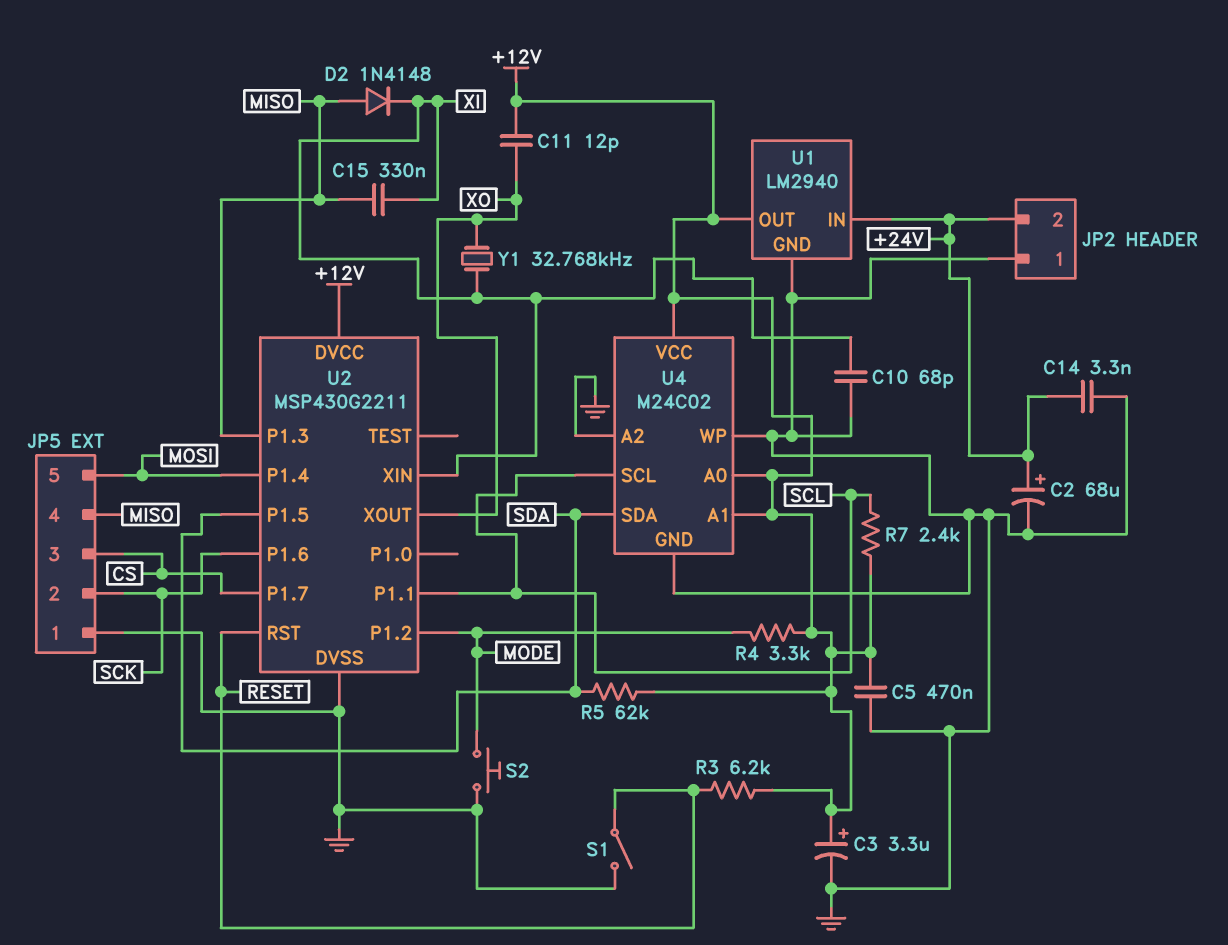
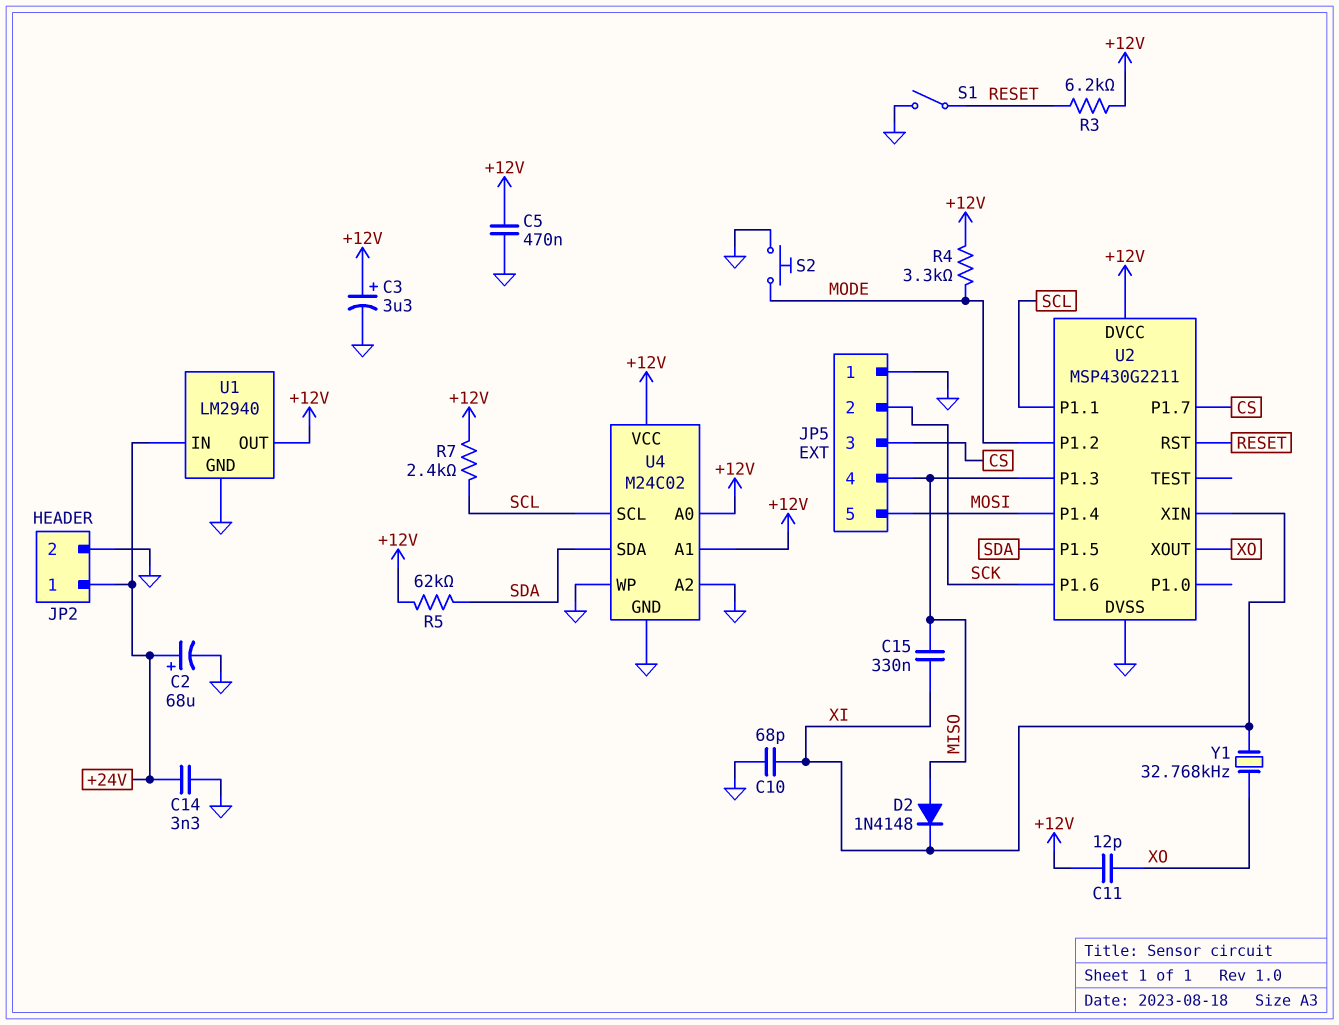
JP2 pin 1: GND -> +24V
JP2 pin 2: +24V -> GND

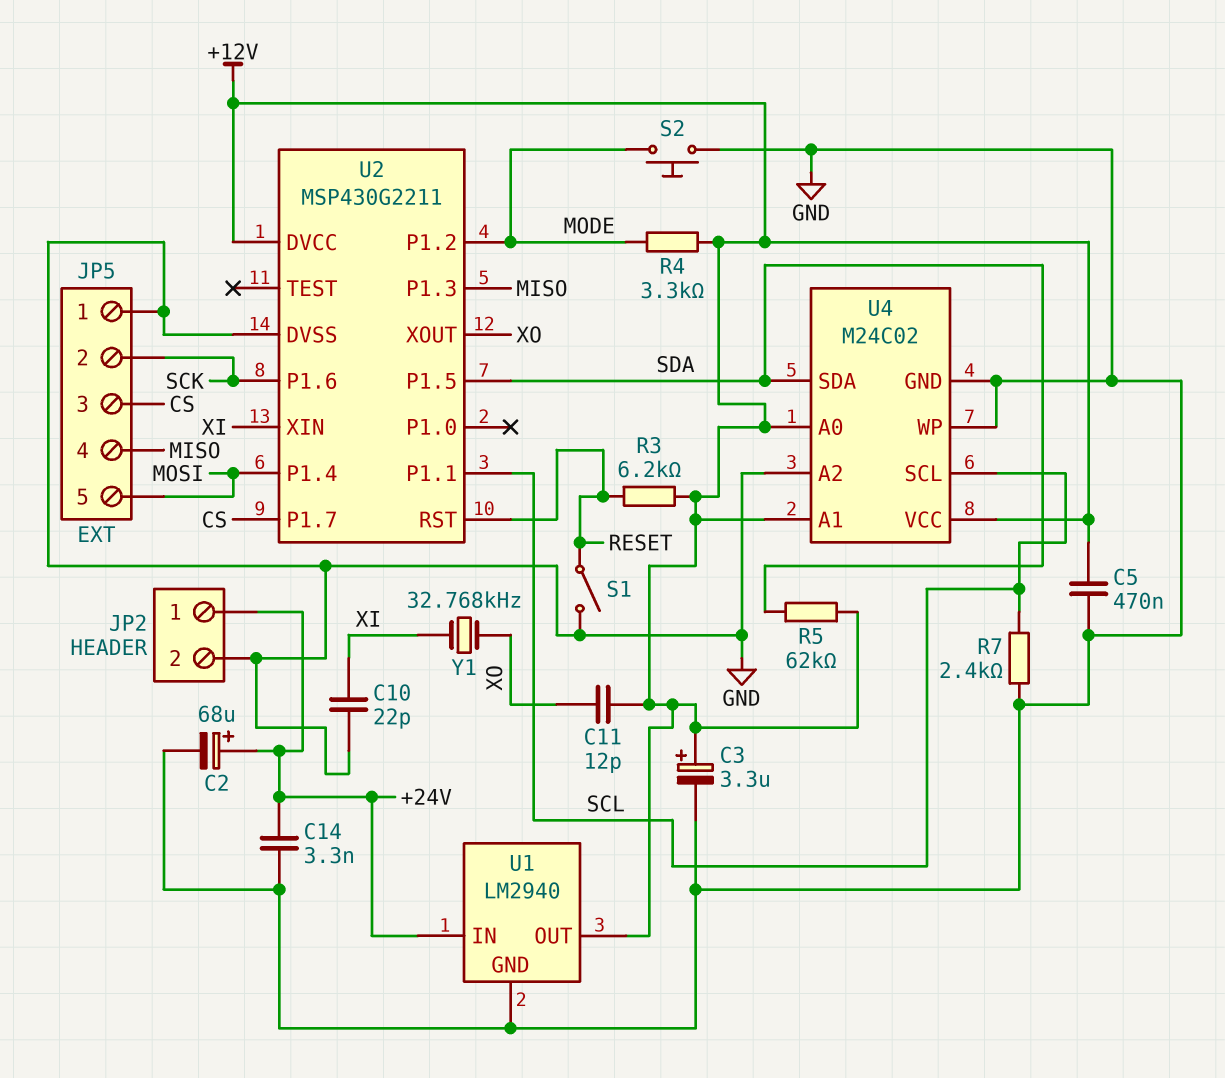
C10: 68pF (GND, XI) -> 22pF (GND, XI)
C15: 330nF (MISO, XI) -> none
D2: diode 1N4148 (A MISO, K XI) -> none
R7: 2.4k (+12V, SCL) -> 2.4k (GND, SCL)

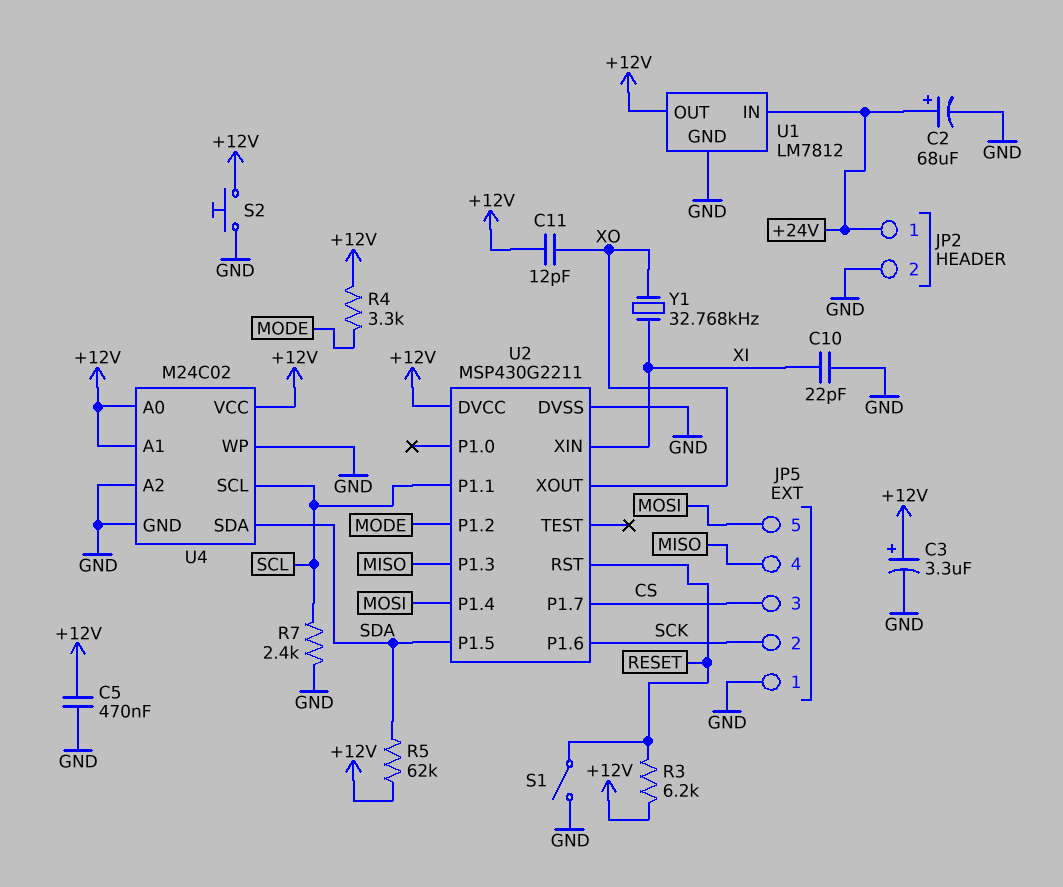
C14: 3.3nF (+24V, GND) -> none
S2: button (GND, MODE) -> button (+12V, GND)
U1: LM2940 -> LM7812

